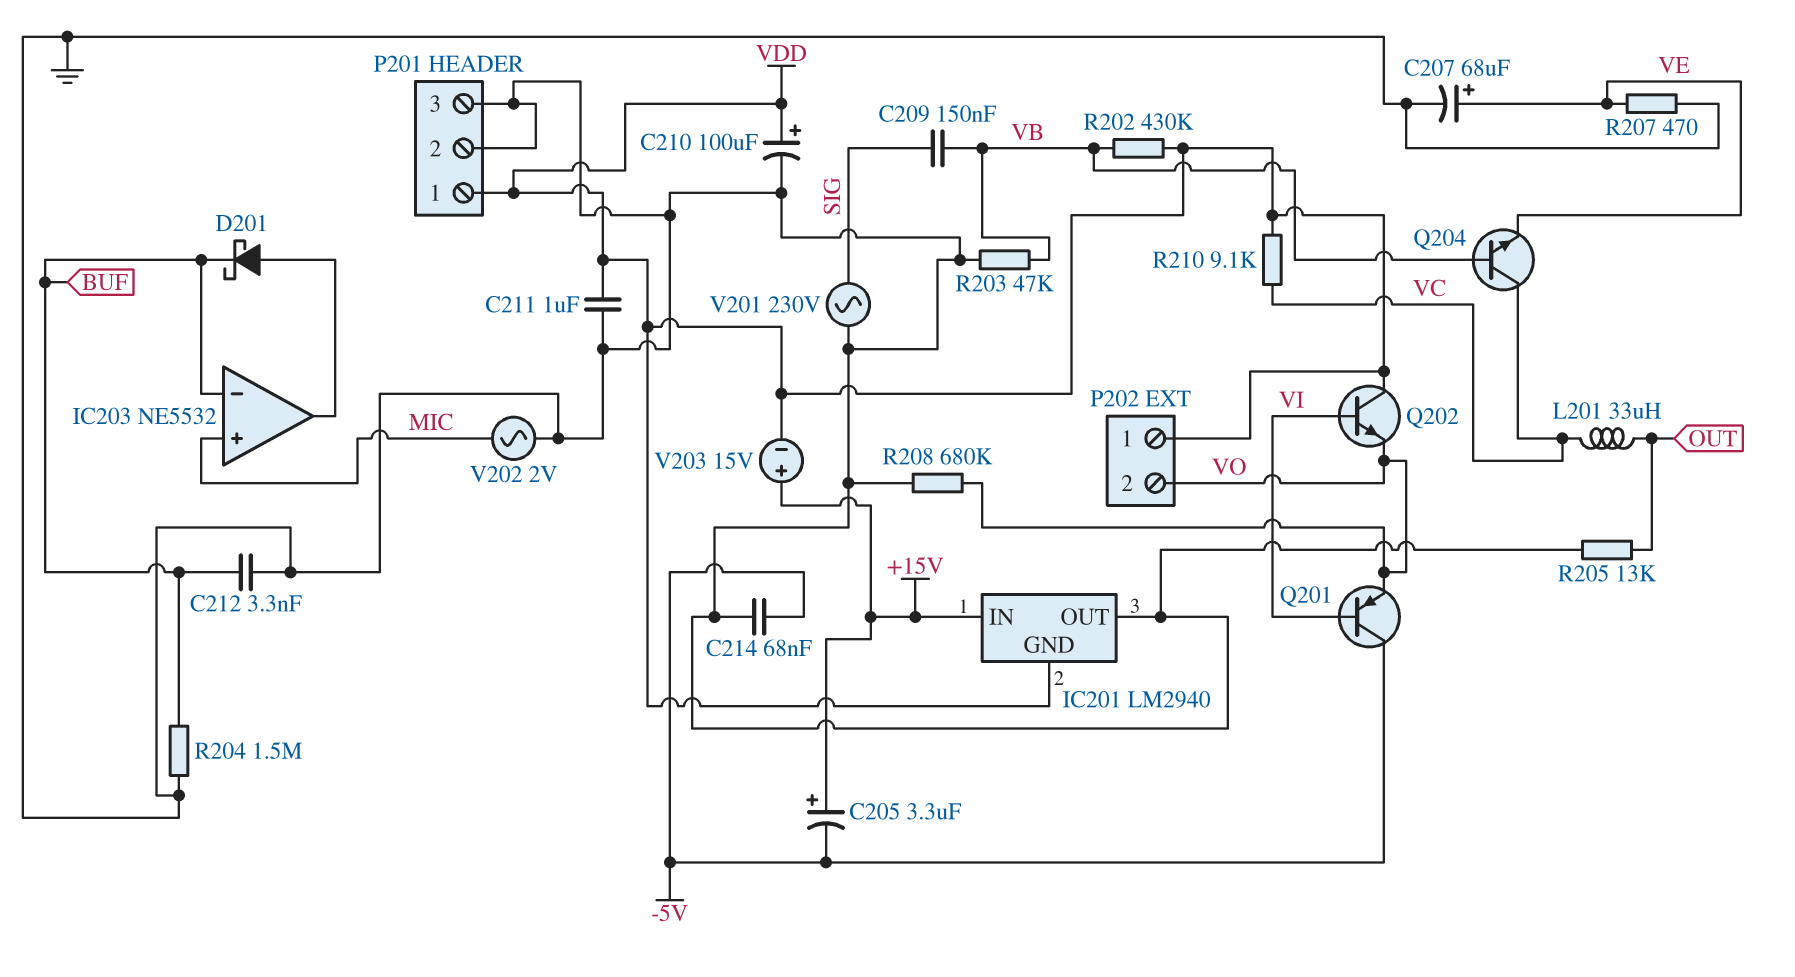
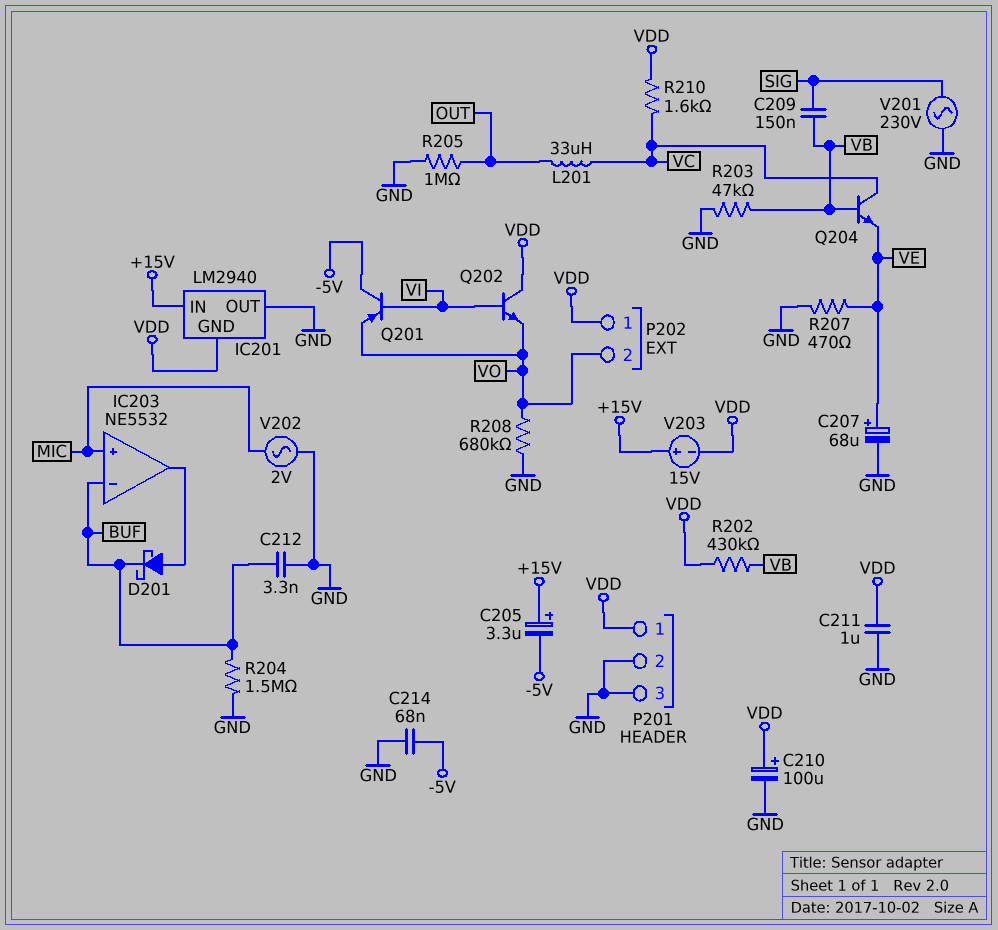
R205: 13k (GND, OUT) -> 1M (GND, OUT)
R210: 9.1k (VC, VDD) -> 1.6k (VC, VDD)

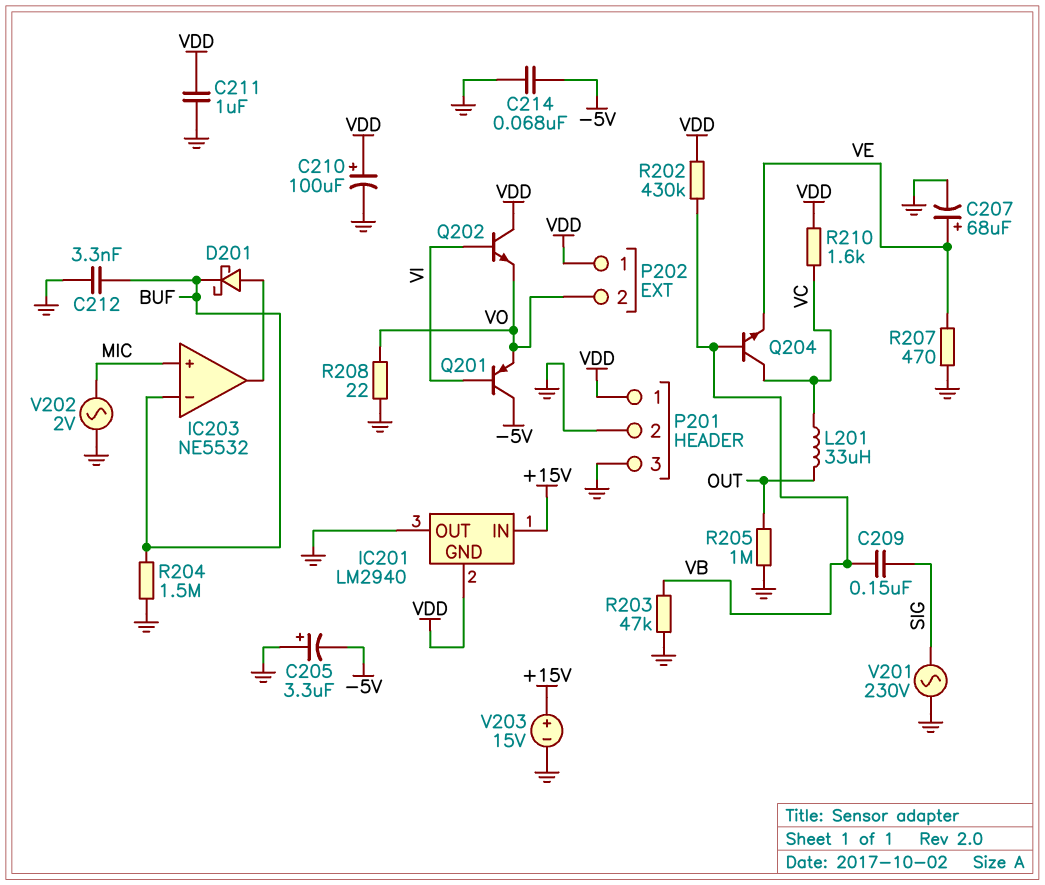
C205: 3.3uF (plus +15V, minus -5V) -> 3.3uF (plus GND, minus -5V)
R208: 680k (GND, VO) -> 22 (GND, VO)
V203: 15V (plus +15V, minus VDD) -> 15V (plus +15V, minus GND)

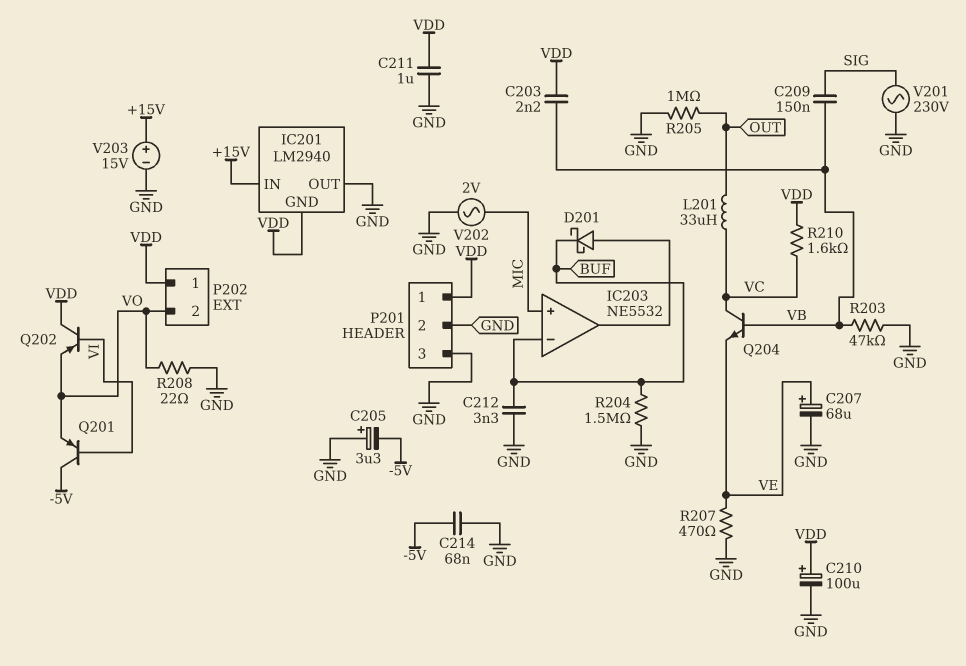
C203: none -> 2.2nF (VB, VDD)
Q202: NPN (B VI, C VDD, E VO) -> PNP (B VI, C VDD, E VO)
R202: 430k (VB, VDD) -> none

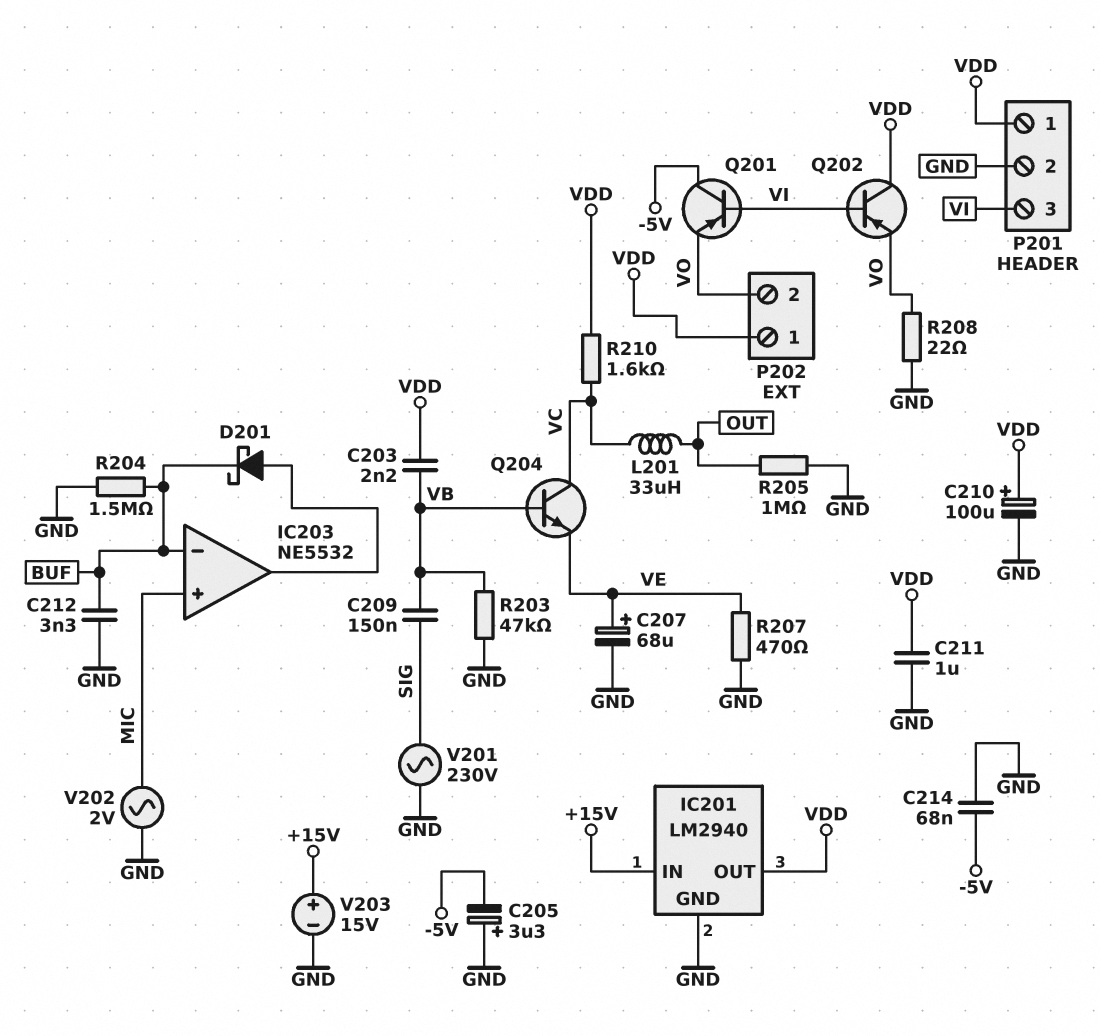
IC201 pin GND: VDD -> GND
IC201 pin OUT: GND -> VDD
P201 pin 3: GND -> VI

